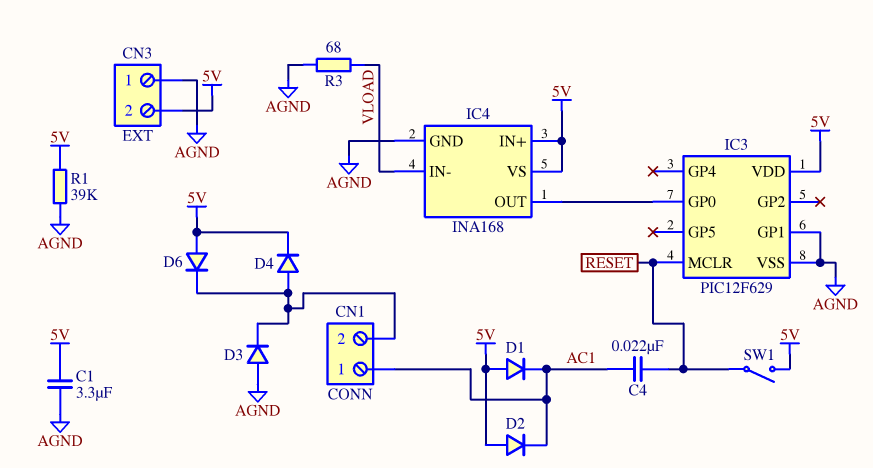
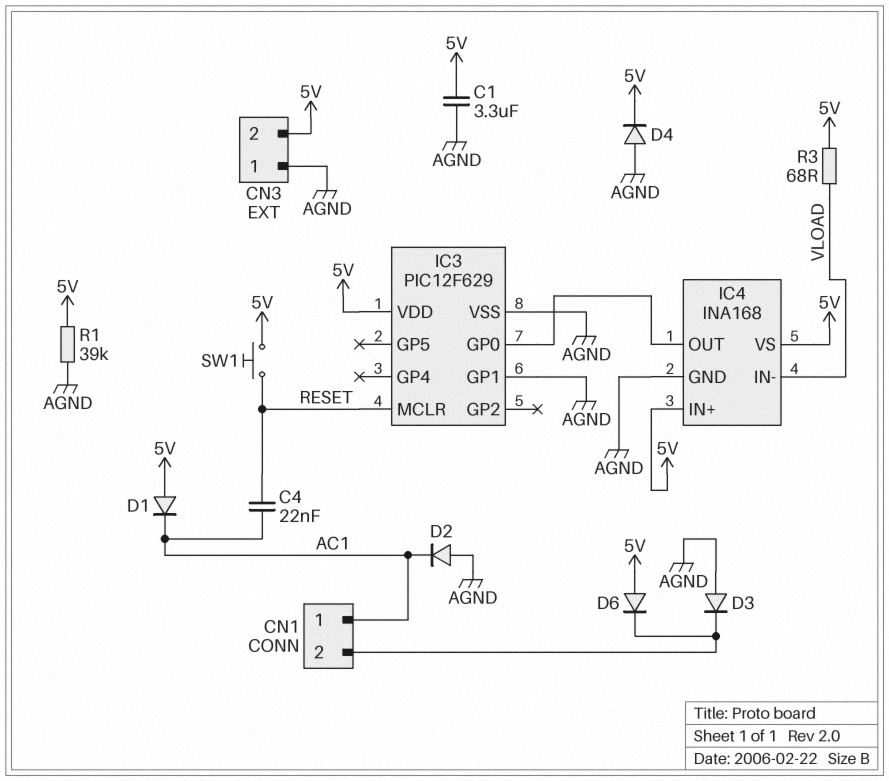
D2: diode (A 5V, K AC1) -> diode (A AGND, K AC1)
D4: diode (A CN1/2, K 5V) -> diode (A AGND, K 5V)
R3: 68 (AGND, VLOAD) -> 68 (5V, VLOAD)
SW1: switch (5V, RESET) -> button (5V, RESET)

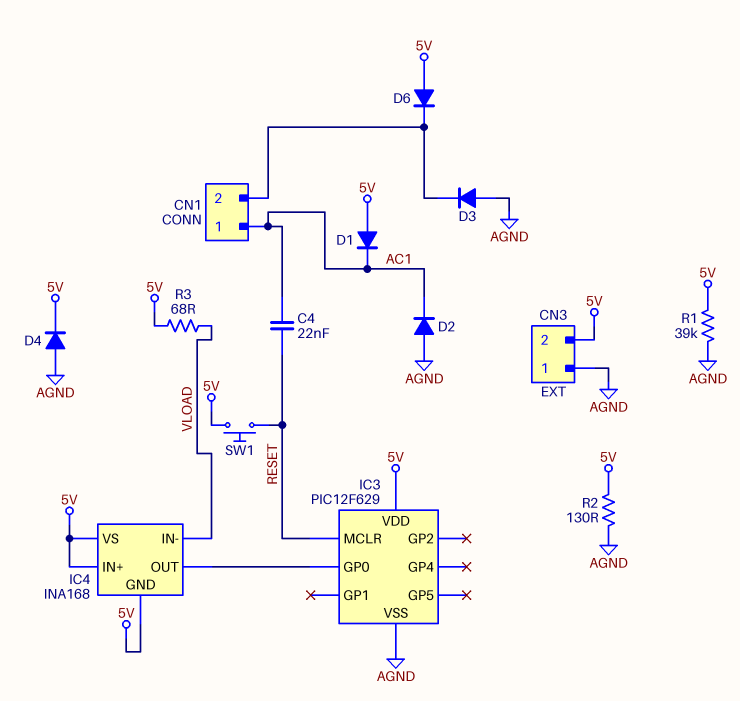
C1: 3.3uF (5V, AGND) -> none
IC3 pin GP1: AGND -> none
IC4 pin GND: AGND -> 5V
R2: none -> 130 (5V, AGND)

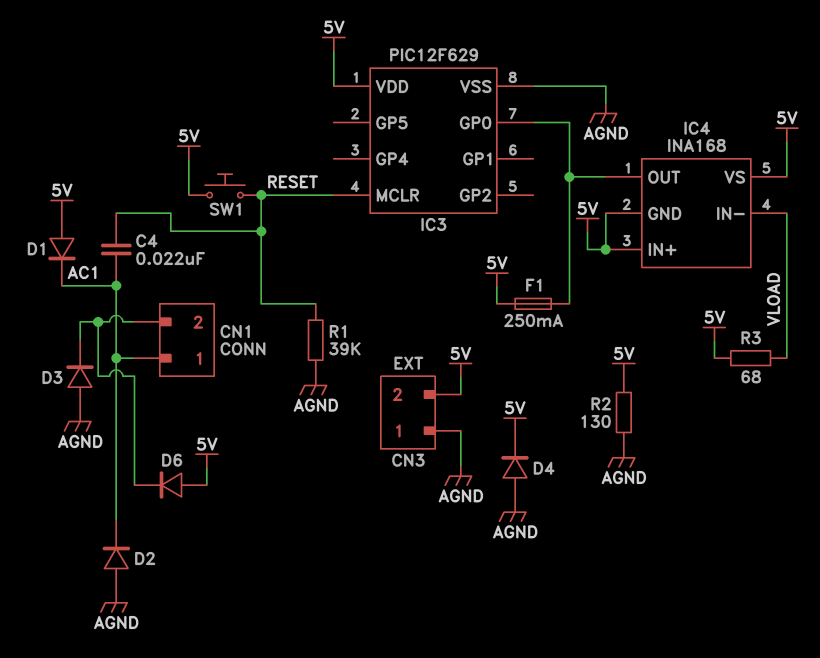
F1: none -> 250mA (5V, IC3/GP0)
R1: 39k (5V, AGND) -> 39k (AGND, RESET)

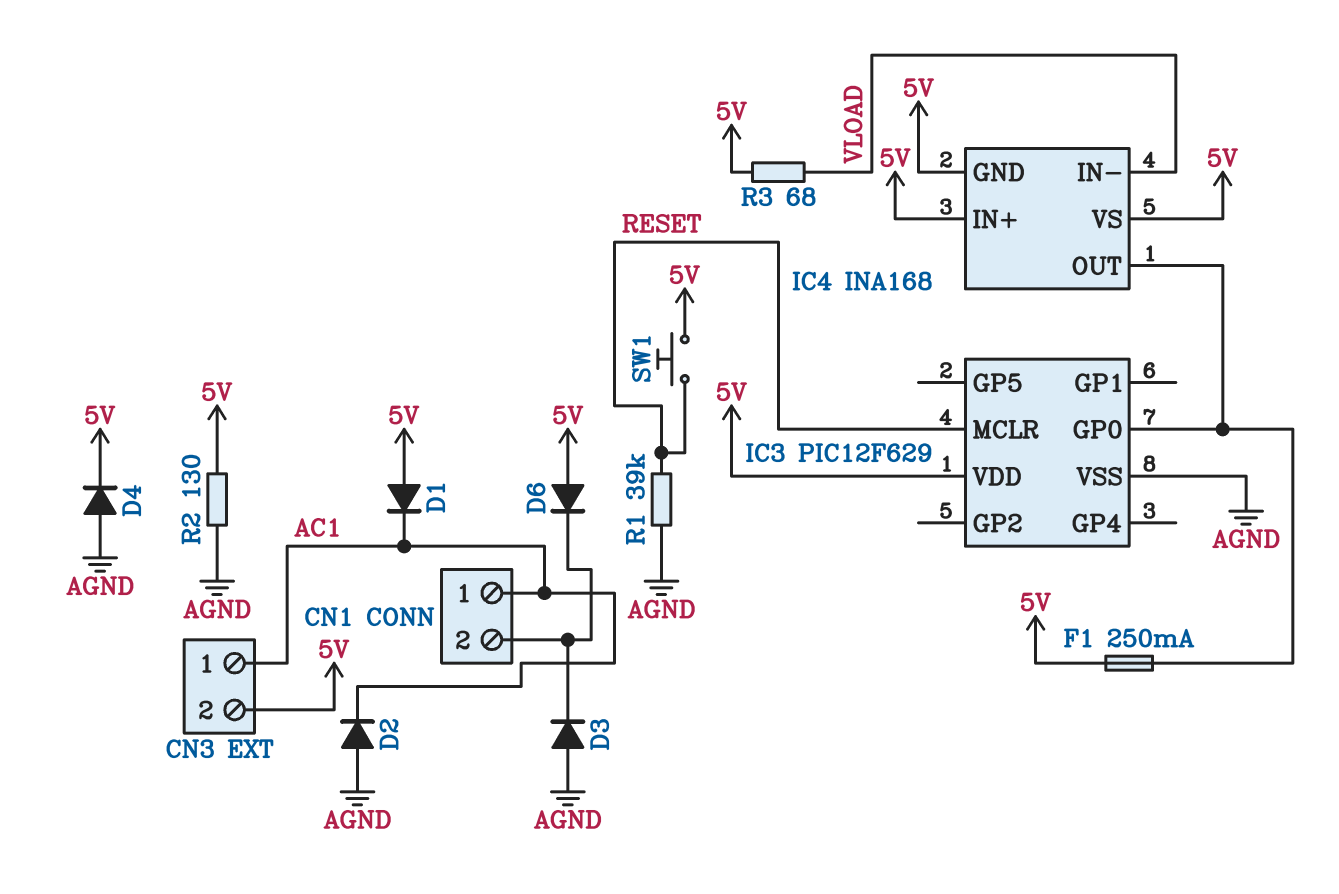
C4: 22nF (AC1, RESET) -> none
CN3 pin 1: AGND -> AC1

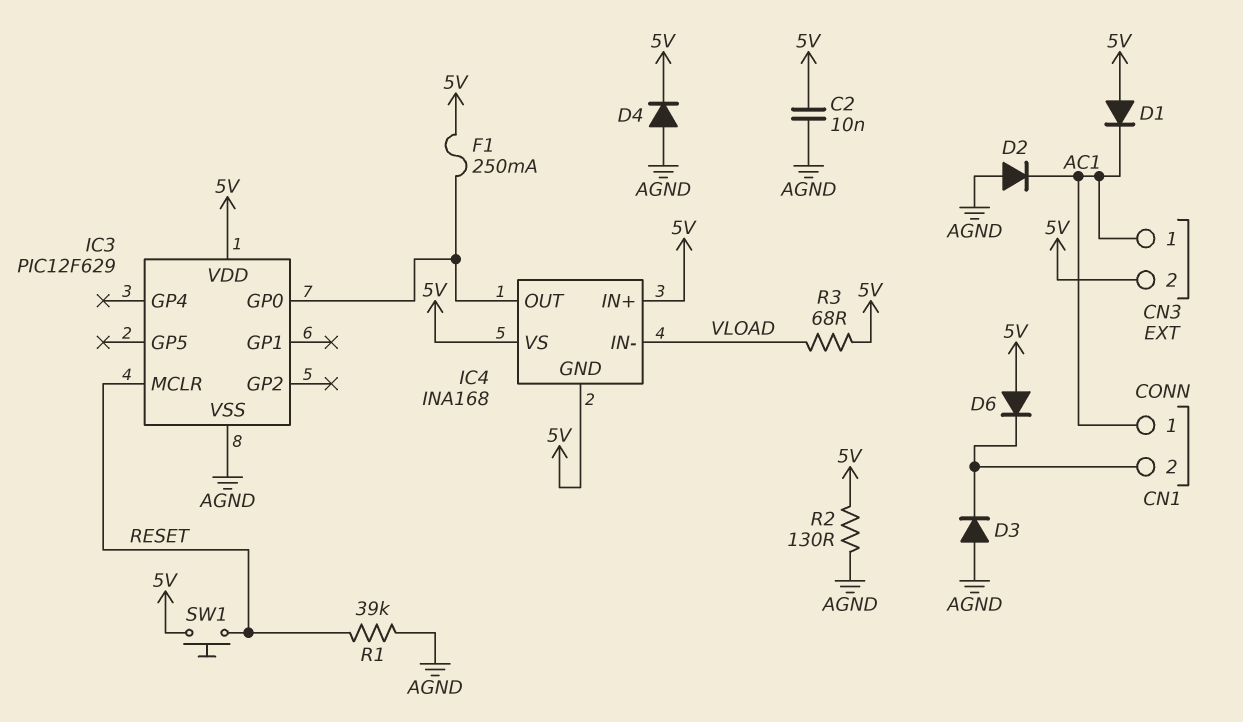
C2: none -> 10nF (5V, AGND)

